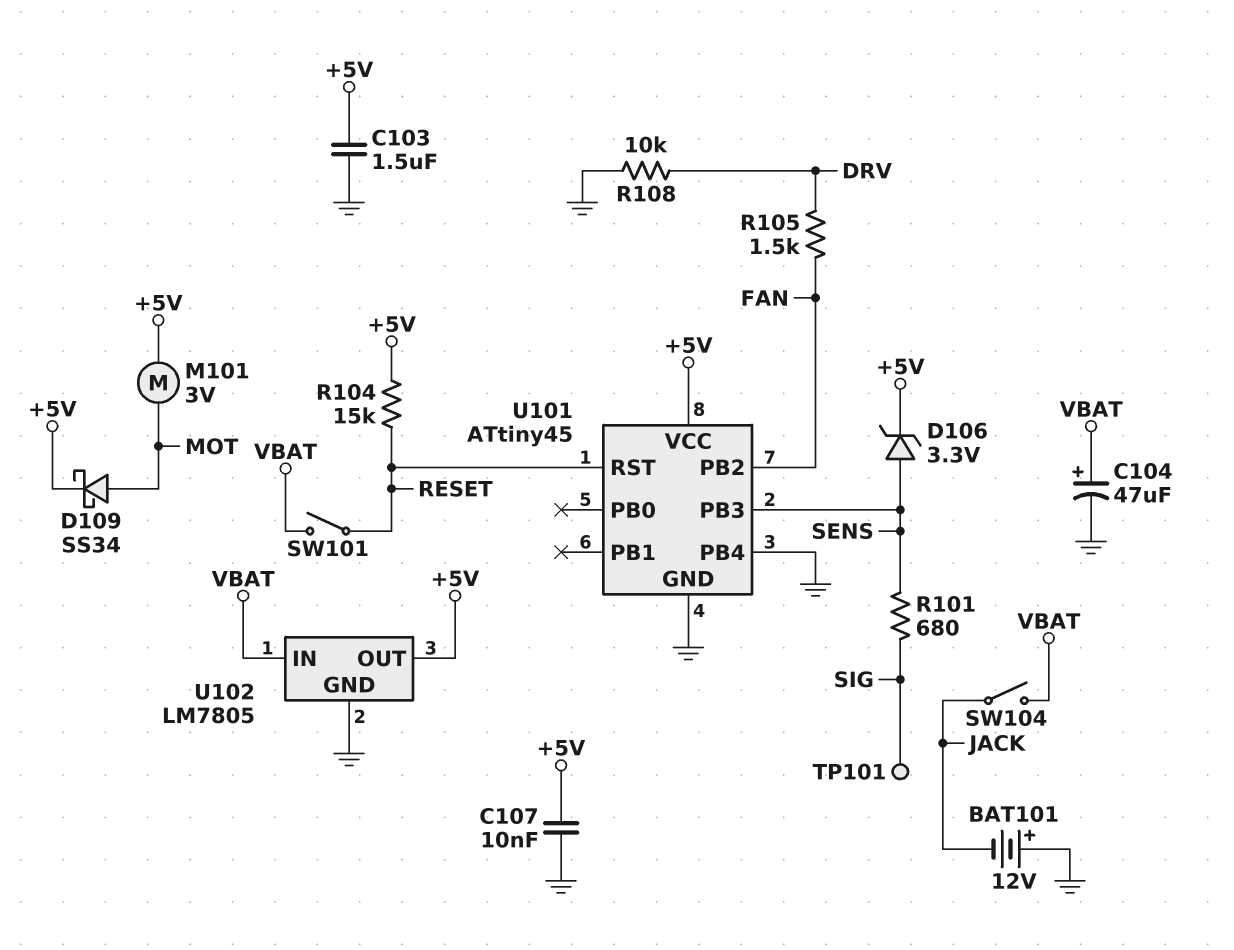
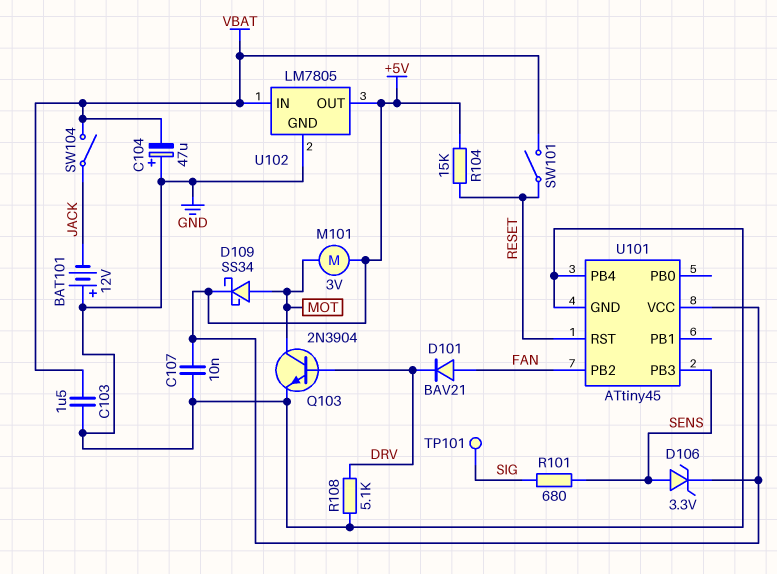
C103: 1.5uF (+5V, GND) -> 1.5uF (GND, VBAT)
C104: 47uF (plus VBAT, minus GND) -> 47uF (plus GND, minus VBAT)
D101: none -> diode BAV21 (A FAN, K DRV)
Q103: none -> NPN 2N3904 (B DRV, C MOT, E GND)
R105: 1.5k (DRV, FAN) -> none
R108: 10k (DRV, GND) -> 5.1k (DRV, GND)

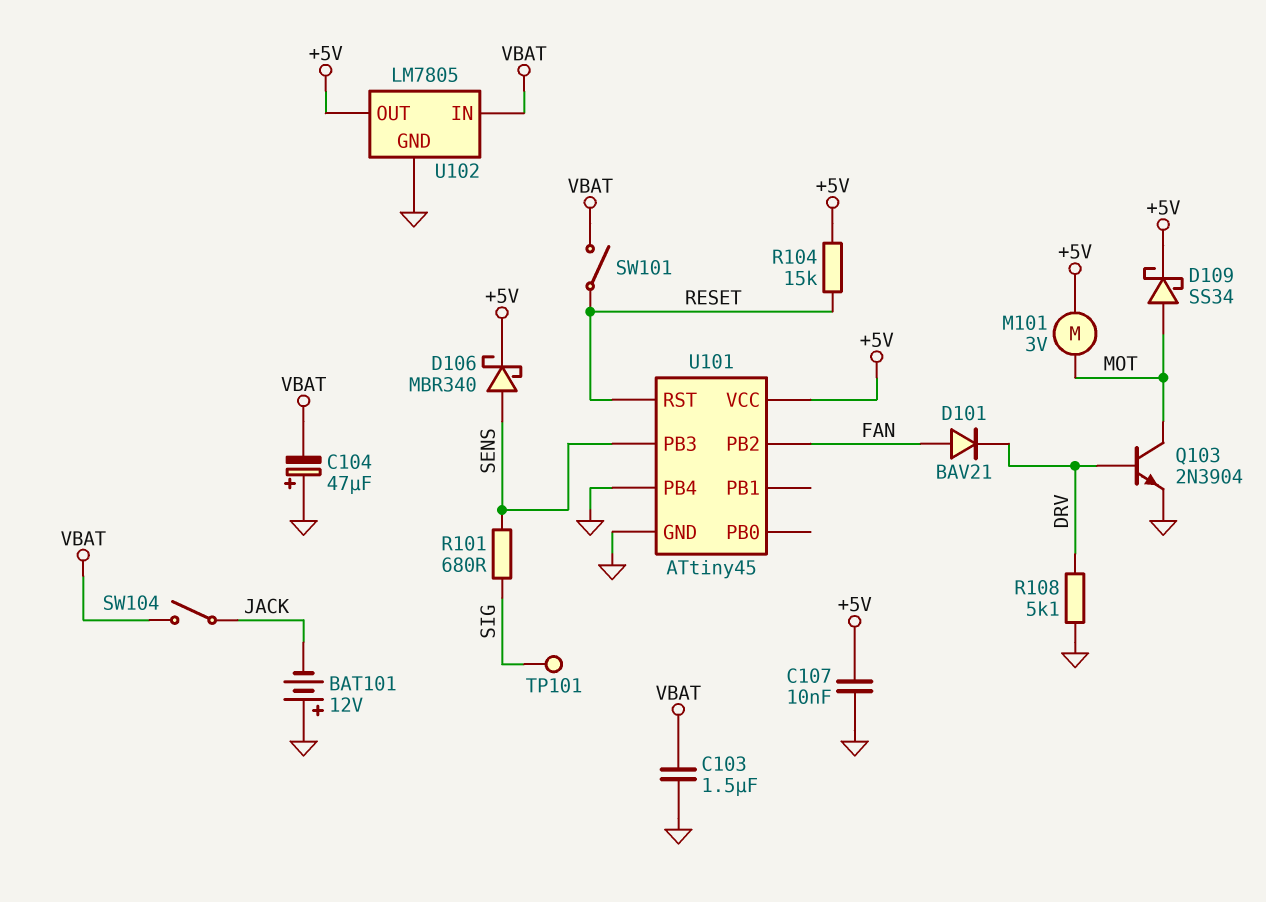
D106: zener 3.3V (A SENS, K +5V) -> schottky MBR340 (A SENS, K +5V)

